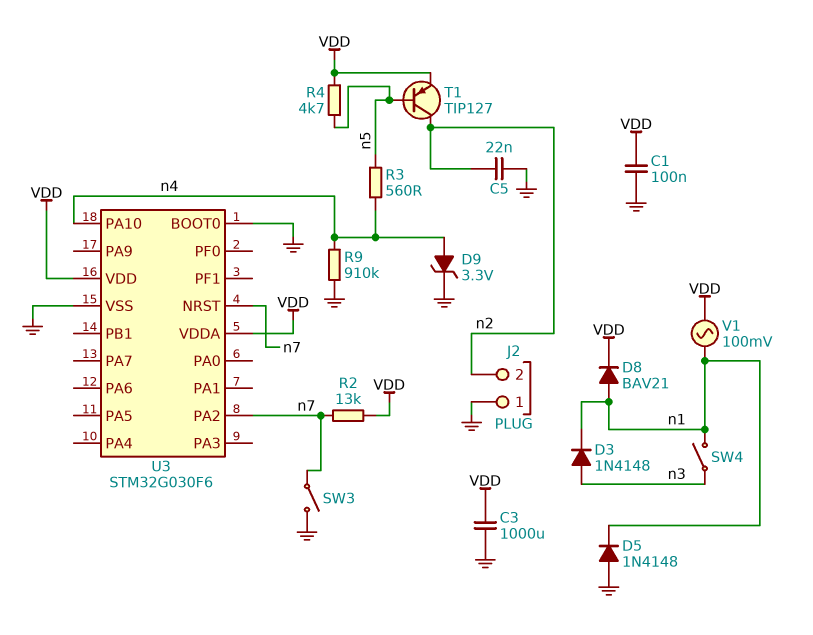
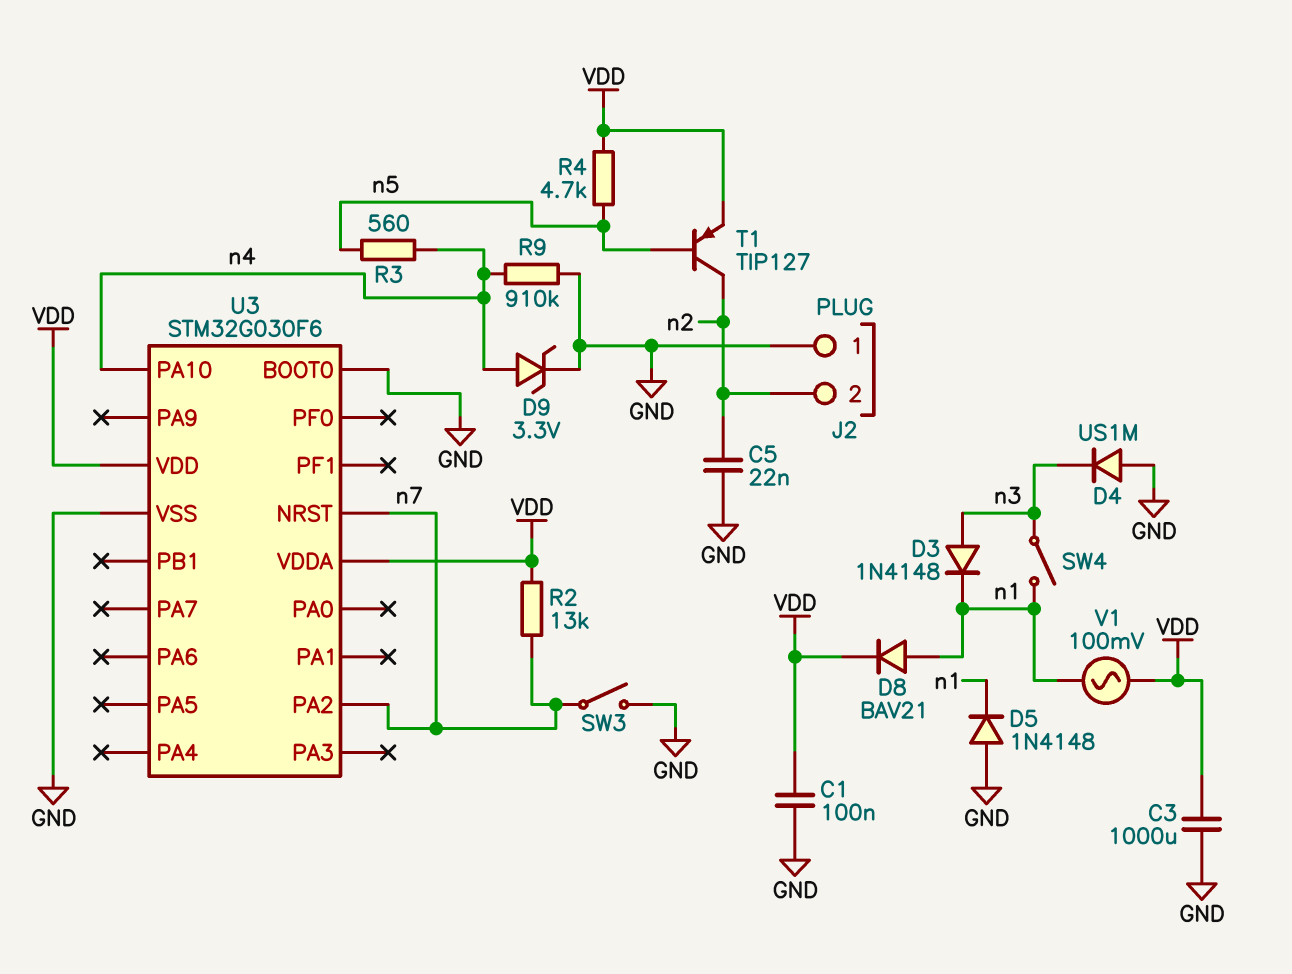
D4: none -> diode US1M (A GND, K n3)

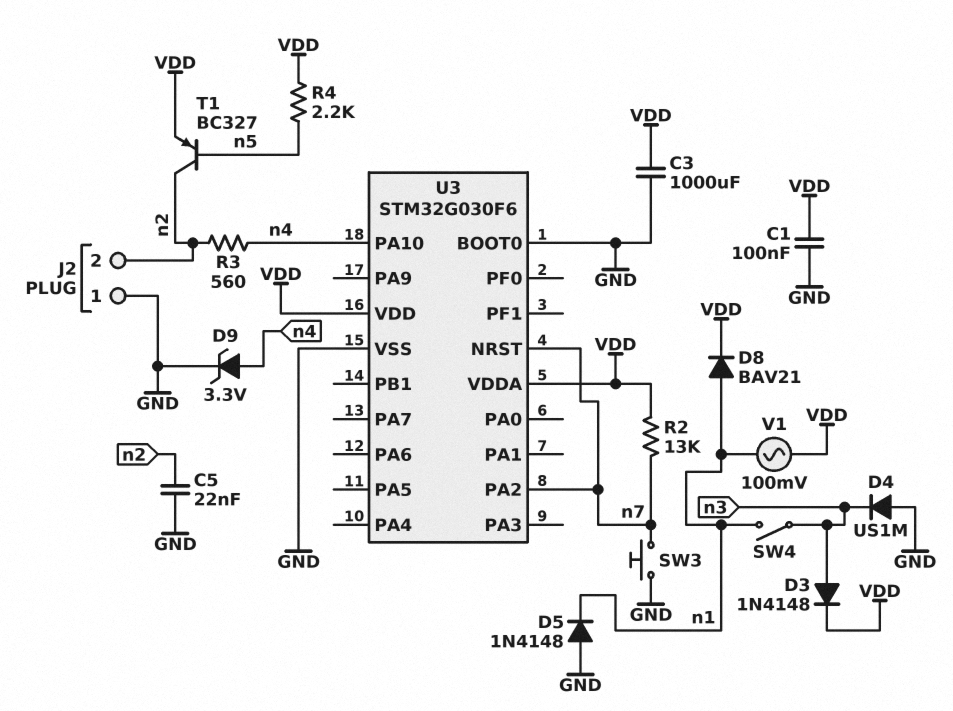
D3: diode 1N4148 (A n3, K n1) -> diode 1N4148 (A n3, K VDD)
R3: 560 (n4, n5) -> 560 (n2, n4)
R4: 4.7k (VDD, n5) -> 2.2k (VDD, n5)
R9: 910k (GND, n4) -> none
SW3: switch (GND, n7) -> button (GND, n7)
T1: PNP TIP127 (B n5, C n2, E VDD) -> PNP BC327 (B n5, C n2, E VDD)

